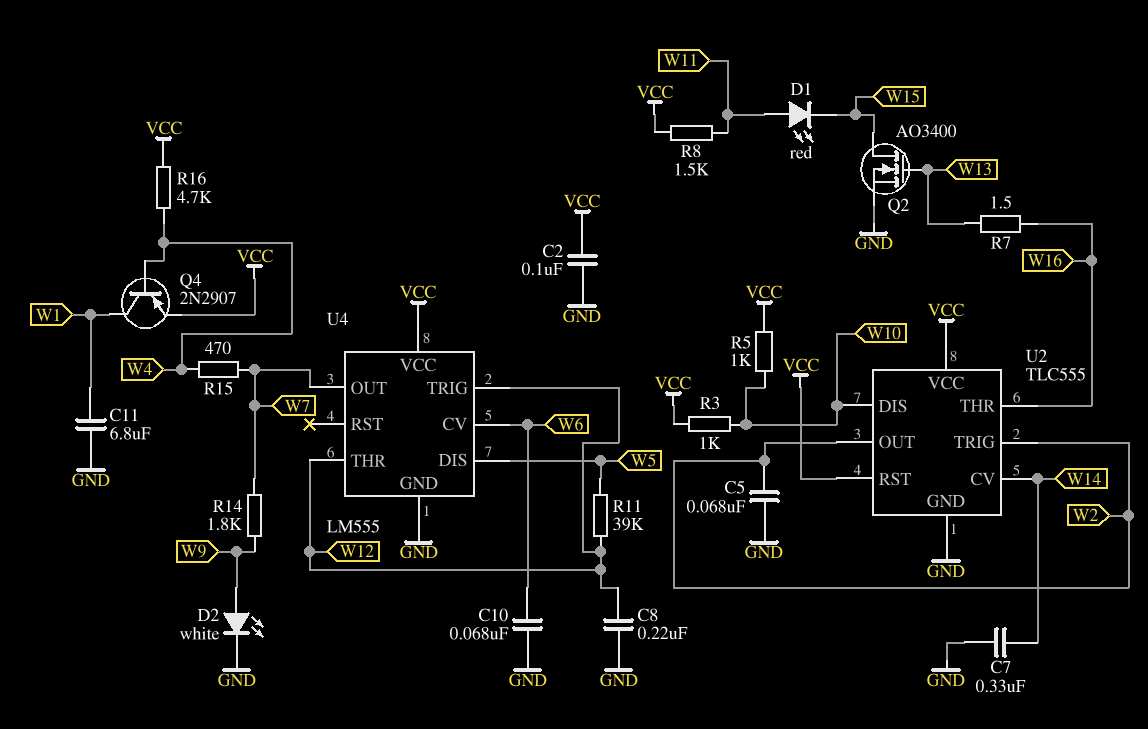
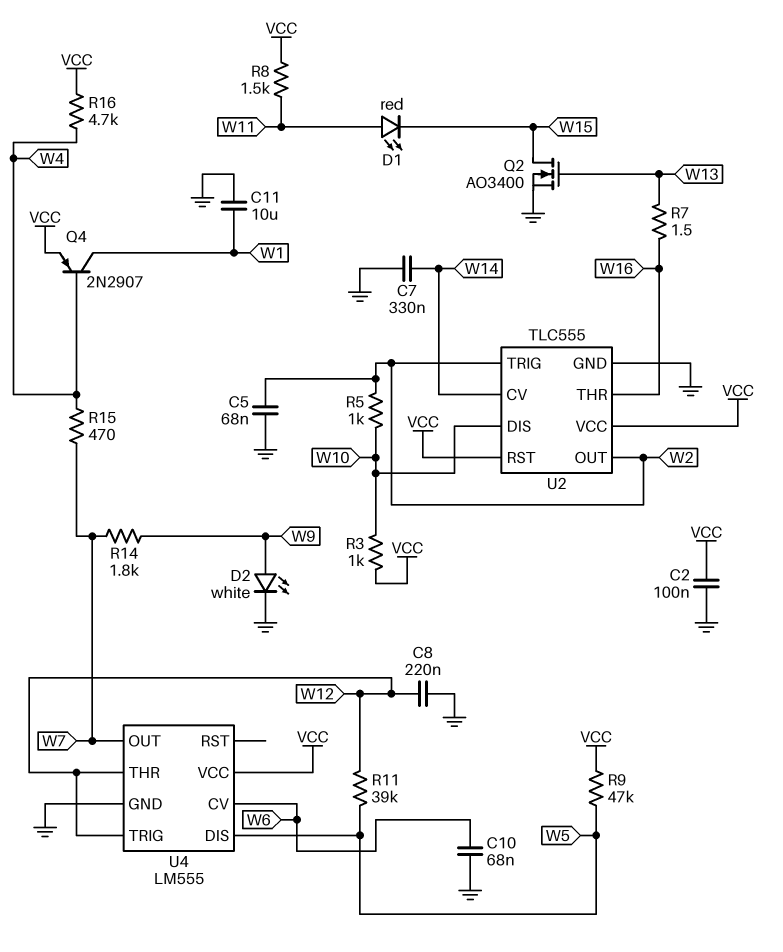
C11: 6.8uF (GND, W1) -> 10uF (GND, W1)
R5: 1k (VCC, W10) -> 1k (W2, W10)
R9: none -> 47k (VCC, W5)

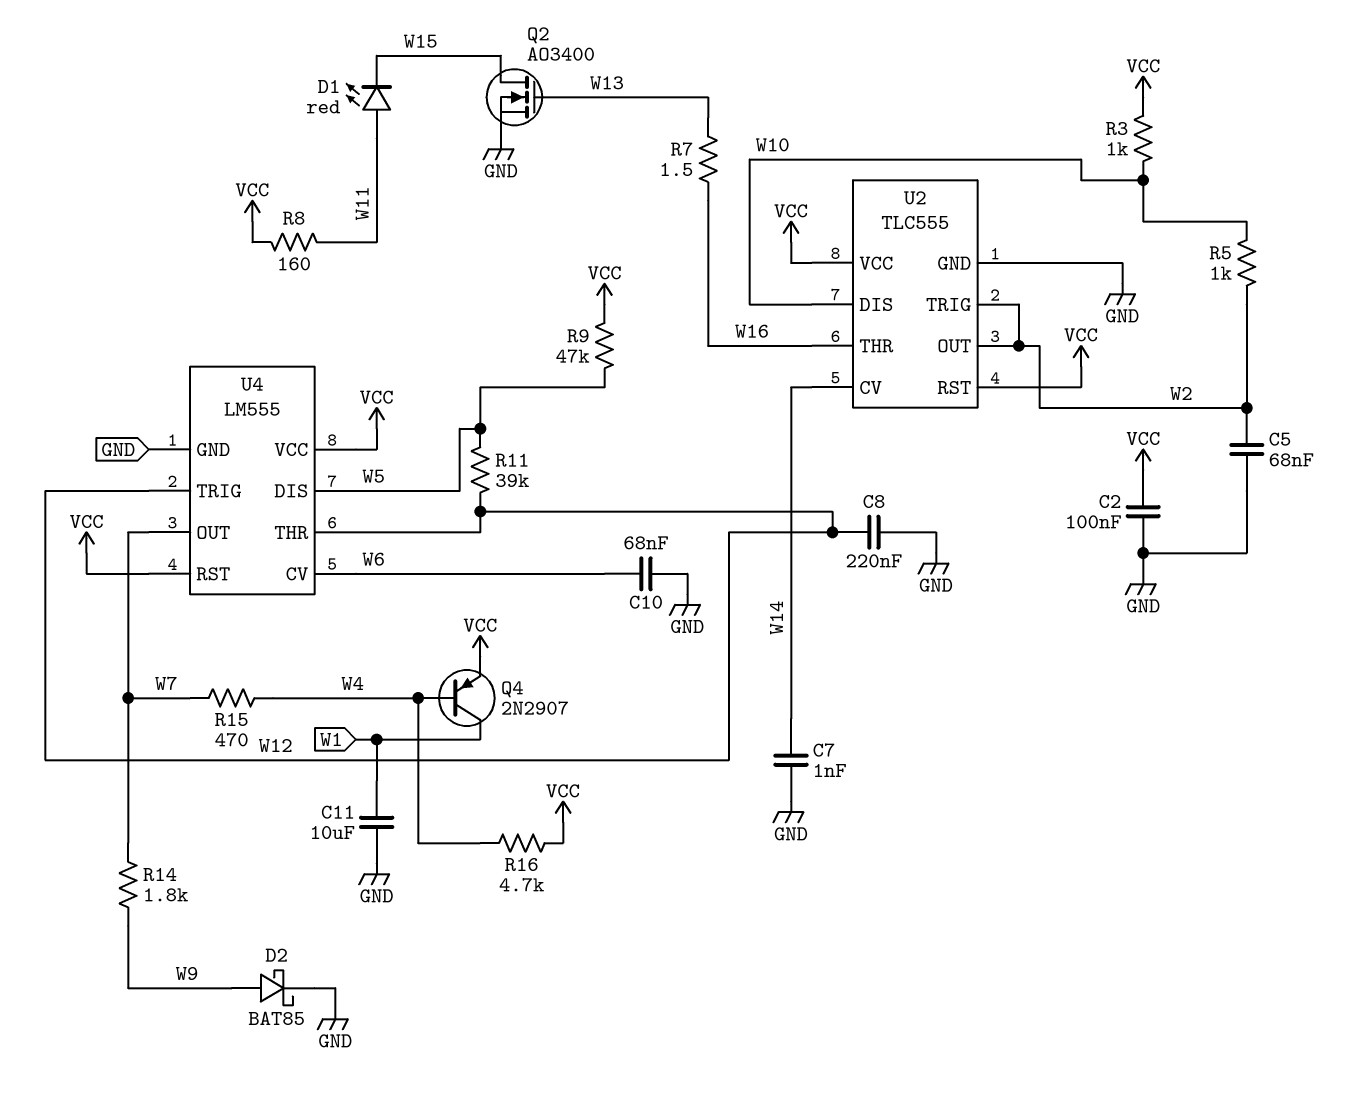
C7: 330nF (GND, W14) -> 1nF (GND, W14)
D2: LED white (A W9, K GND) -> schottky BAT85 (A W9, K GND)
R8: 1.5k (VCC, W11) -> 160 (VCC, W11)
U4 pin RST: none -> VCC

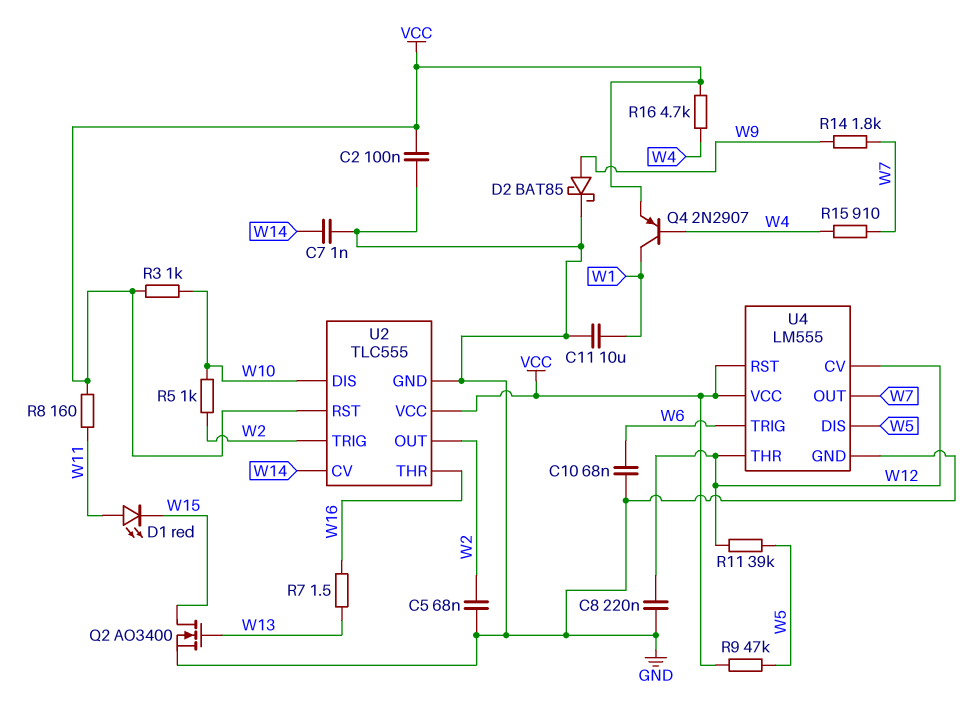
R15: 470 (W4, W7) -> 910 (W4, W7)
U4 pin CV: W6 -> W12
U4 pin TRIG: W12 -> W6

